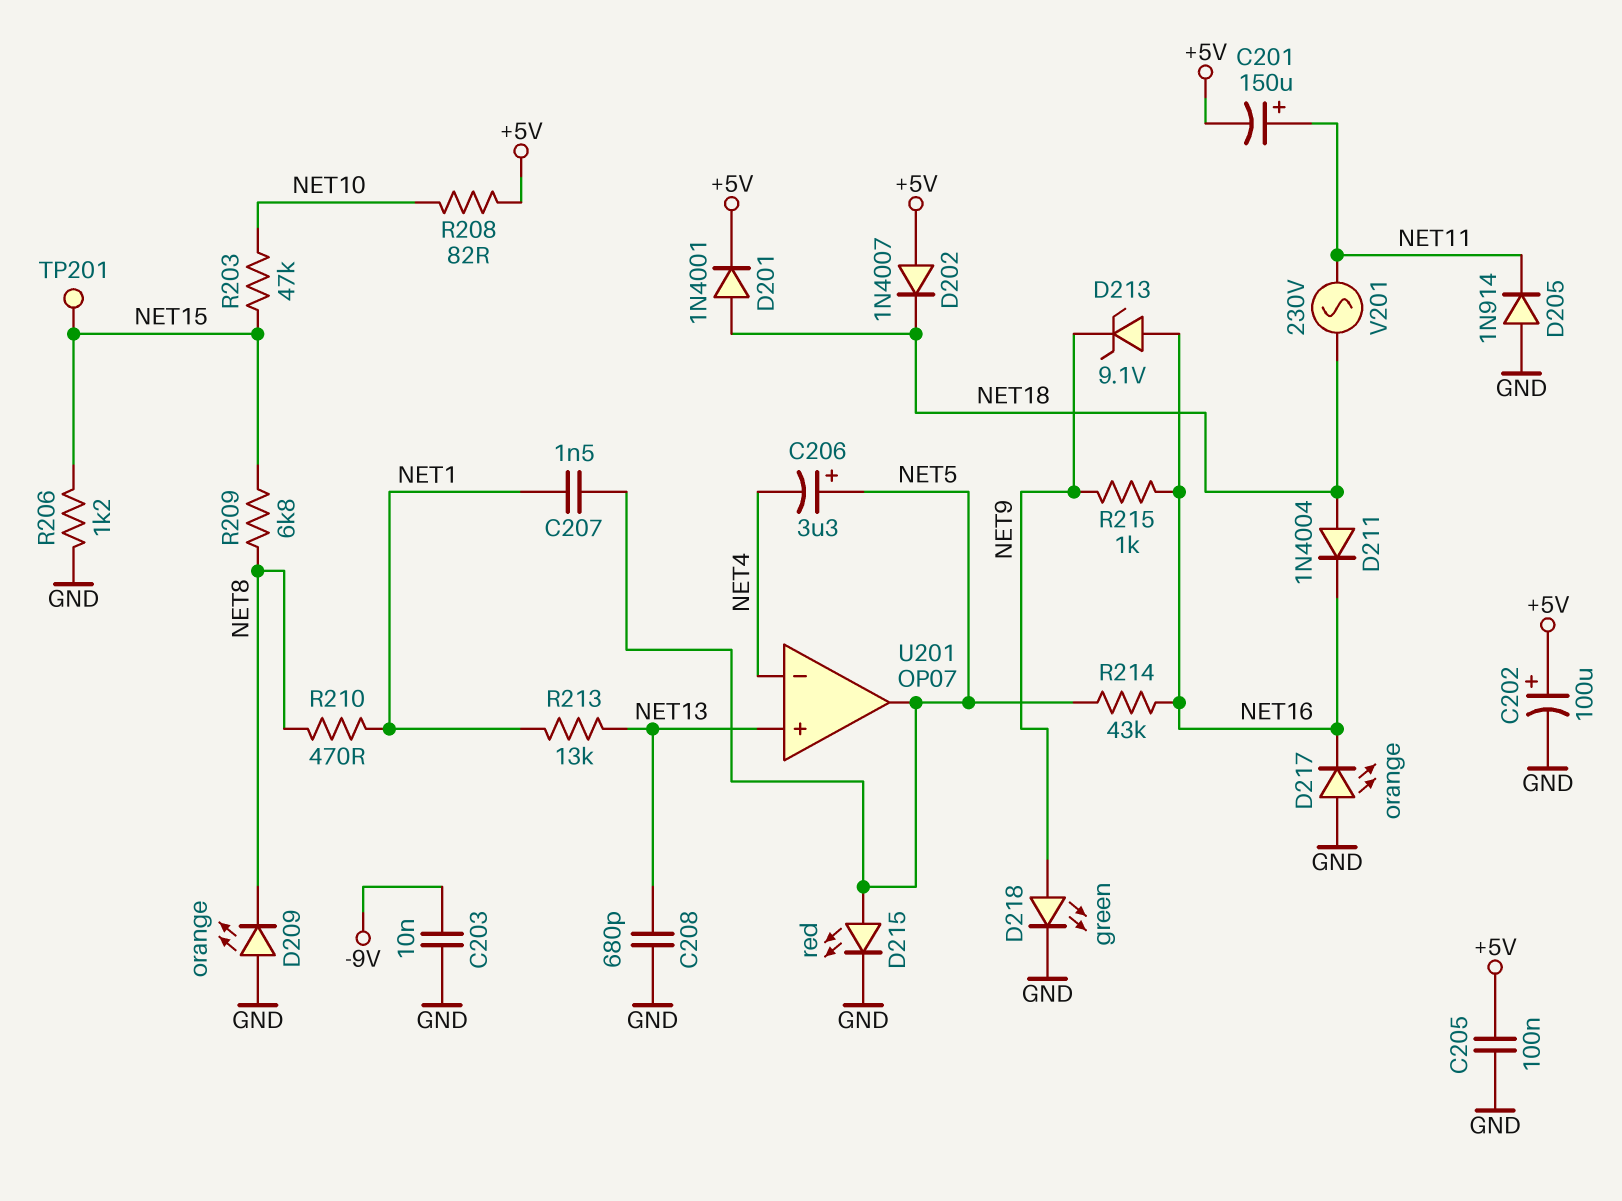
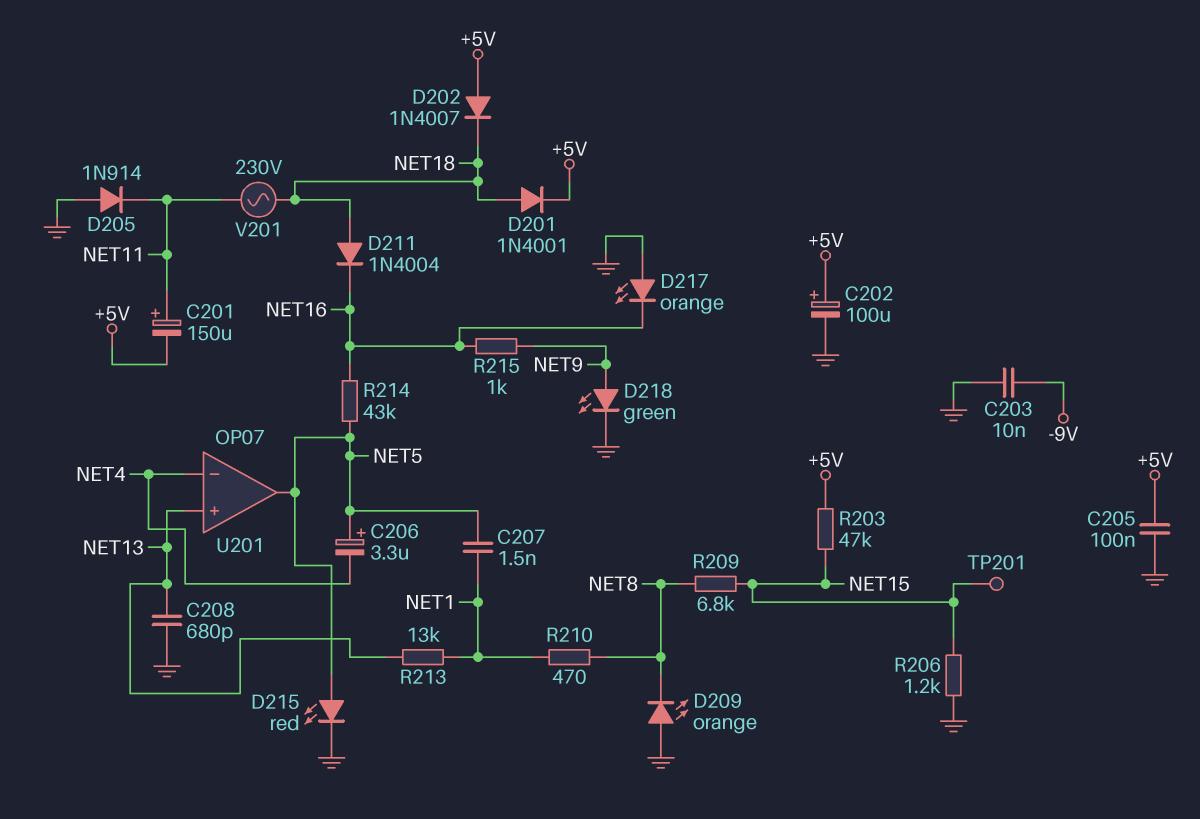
D213: zener 9.1V (A NET16, K NET9) -> none
R203: 47k (NET10, NET15) -> 47k (+5V, NET15)
R208: 82 (+5V, NET10) -> none

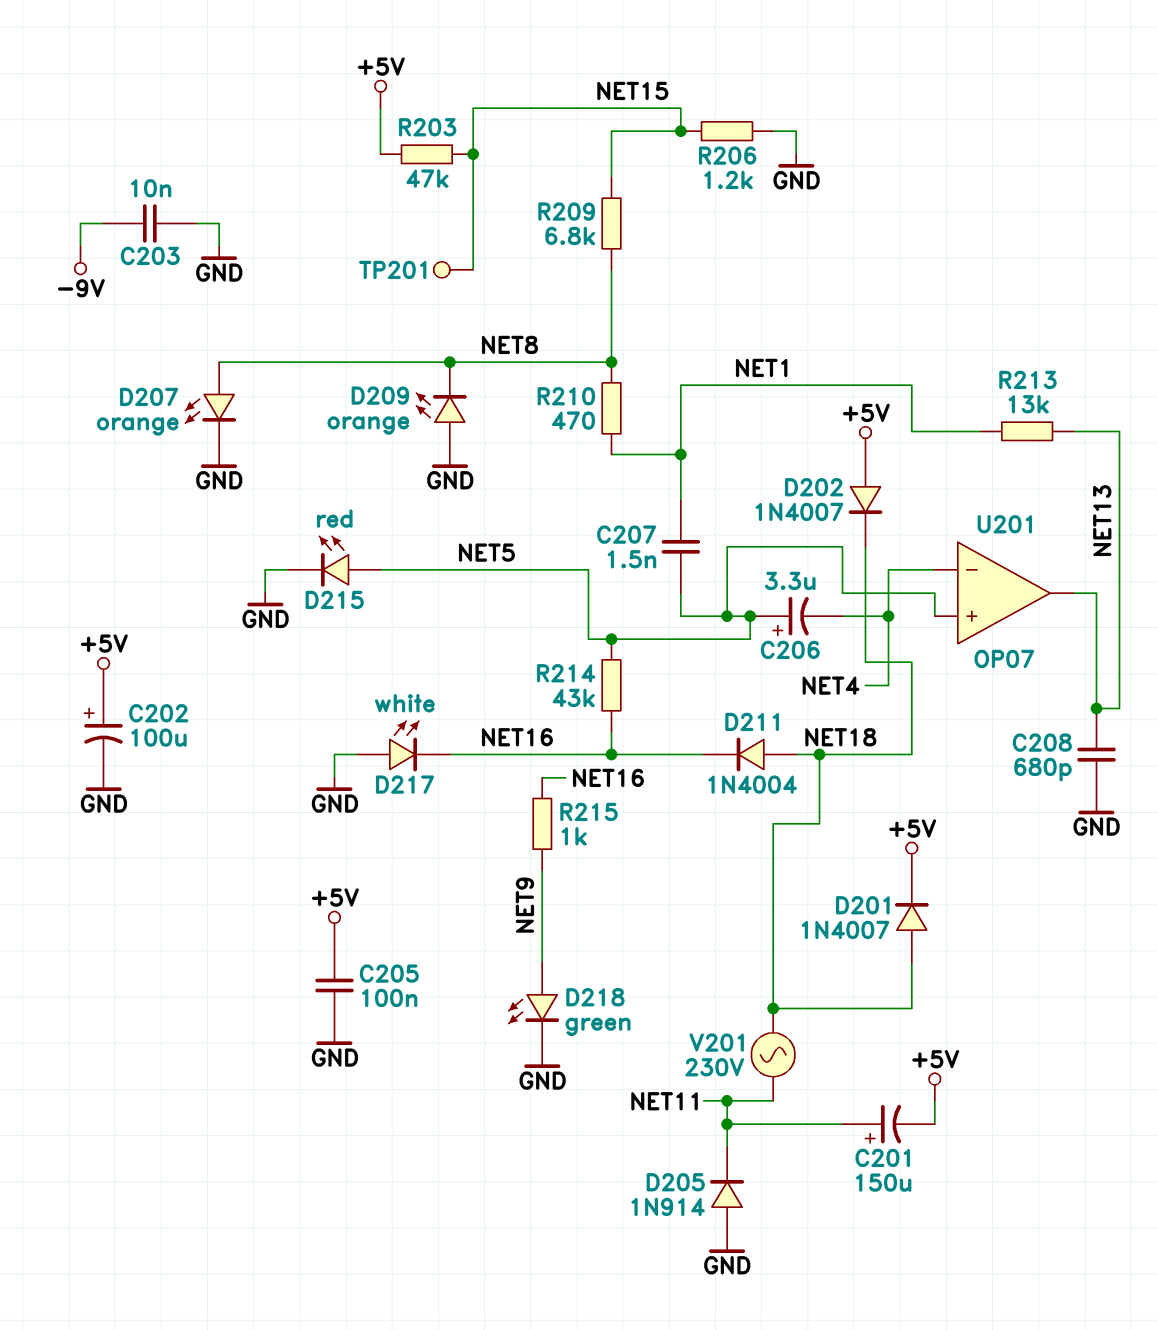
D201: diode 1N4001 (A NET18, K +5V) -> diode 1N4007 (A NET18, K +5V)
D207: none -> LED orange (A NET8, K GND)
D217: LED orange (A GND, K NET16) -> LED white (A GND, K NET16)
U201 pin in+: NET13 -> NET5
U201 pin out: NET5 -> NET13

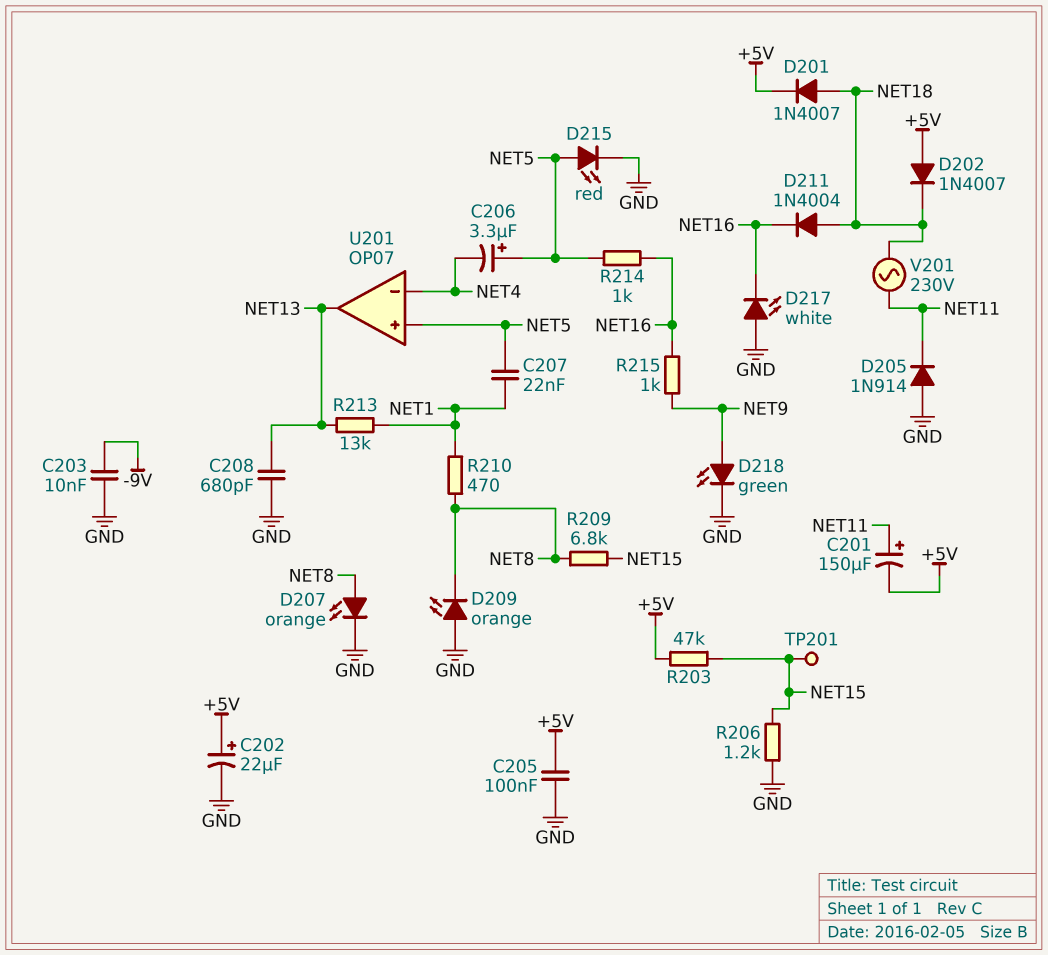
C202: 100uF (plus +5V, minus GND) -> 22uF (plus +5V, minus GND)
C207: 1.5nF (NET1, NET5) -> 22nF (NET1, NET5)
R214: 43k (NET5, NET16) -> 1k (NET5, NET16)

